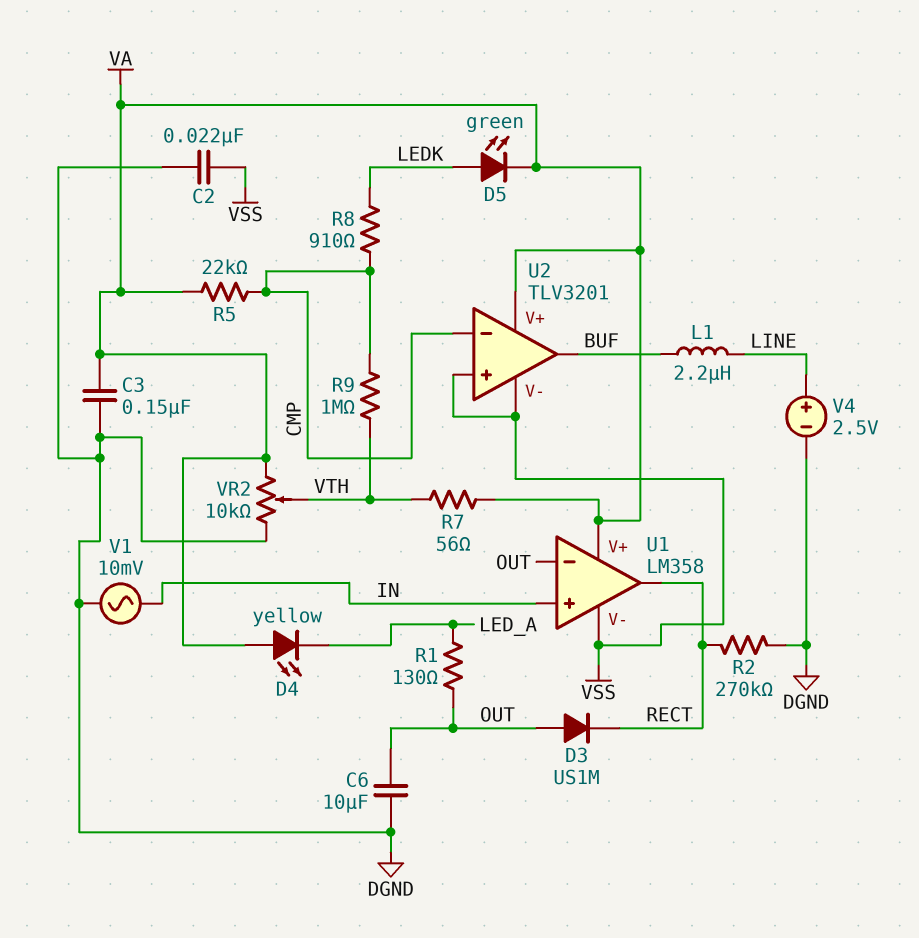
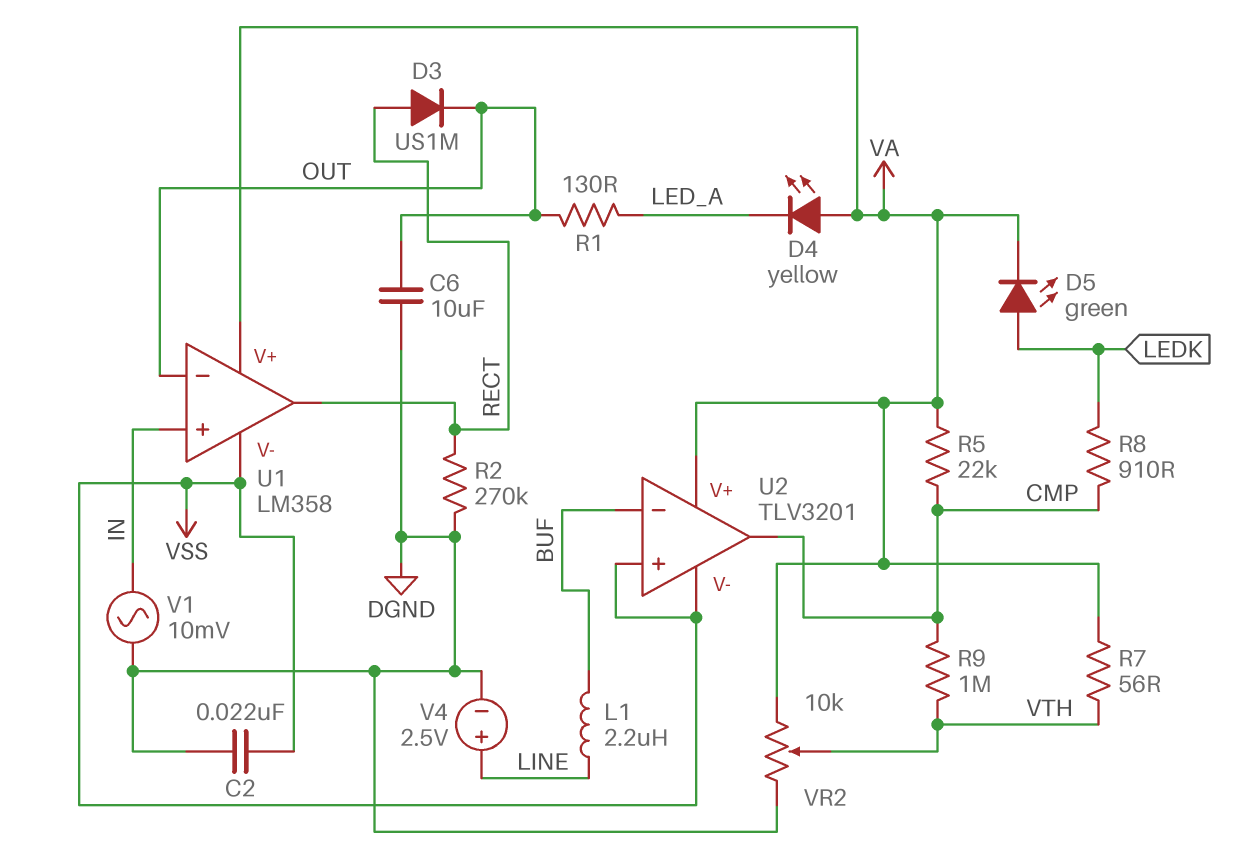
C3: 150nF (DGND, VA) -> none
D3: diode US1M (A OUT, K RECT) -> diode US1M (A RECT, K OUT)
U2 pin in-: CMP -> BUF
U2 pin out: BUF -> CMP

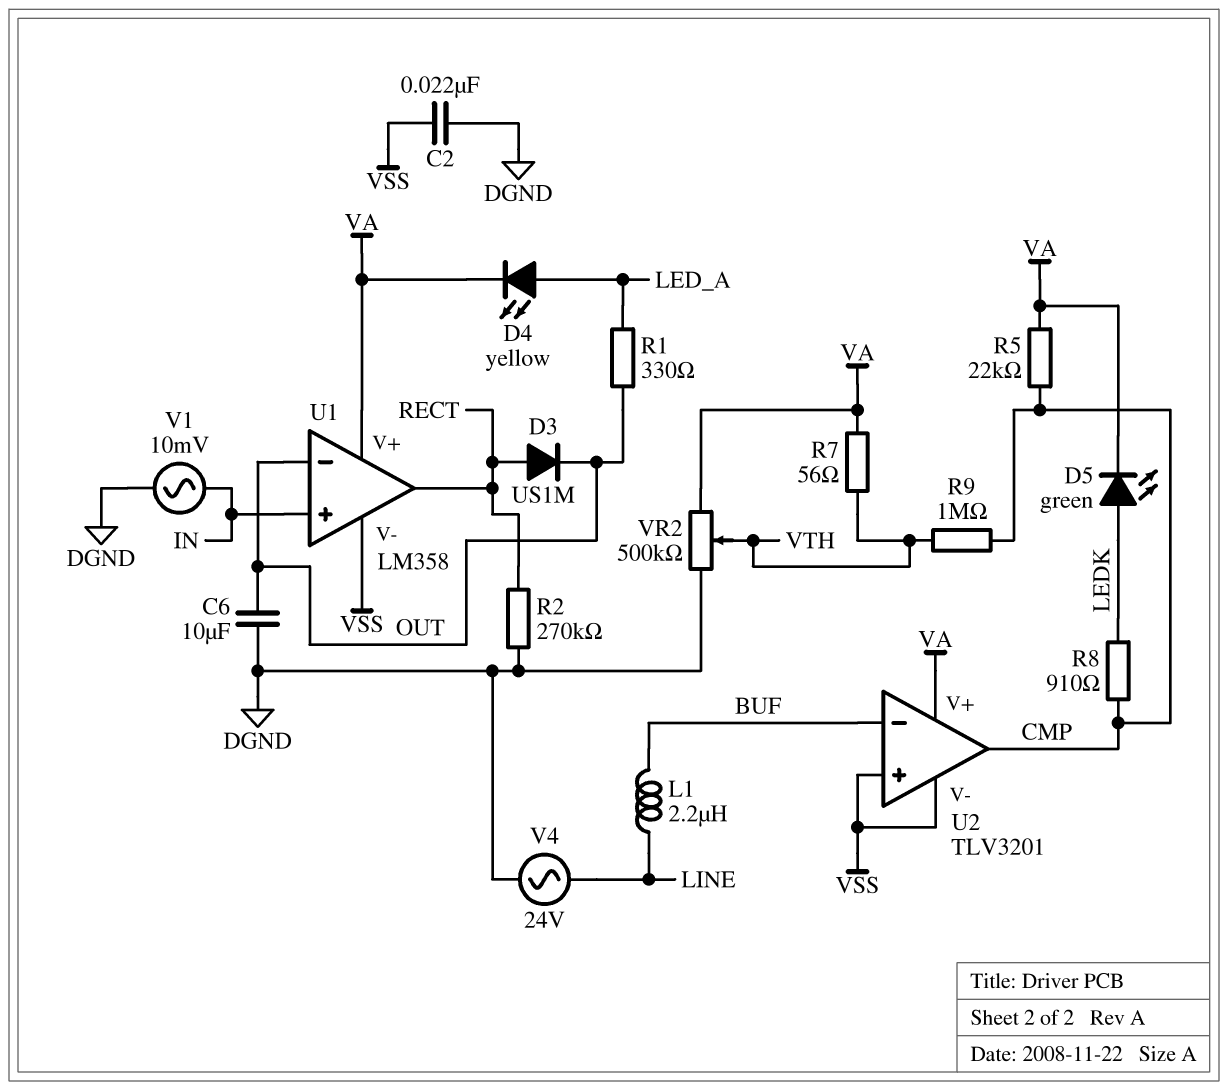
D4: LED yellow (A VA, K LED_A) -> LED yellow (A LED_A, K VA)
R1: 130 (LED_A, OUT) -> 330 (LED_A, OUT)
V4: 2.5V (plus LINE, minus DGND) -> AC 24V (DGND, LINE)
VR2: 10k (DGND, VA, wiper VTH) -> 500k (DGND, VA, wiper VTH)

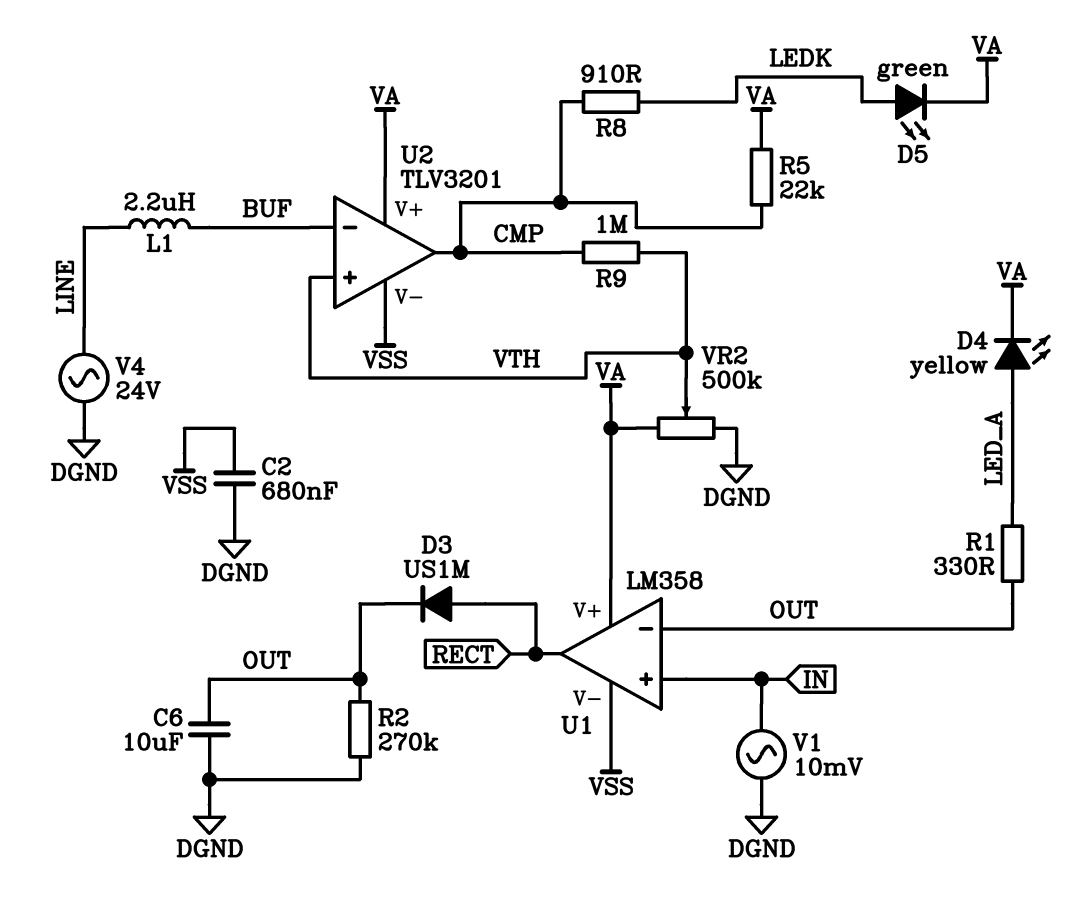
C2: 22nF (DGND, VSS) -> 680nF (DGND, VSS)
R2: 270k (DGND, RECT) -> 270k (DGND, OUT)
R7: 56 (VA, VTH) -> none
U2 pin in+: VSS -> VTH

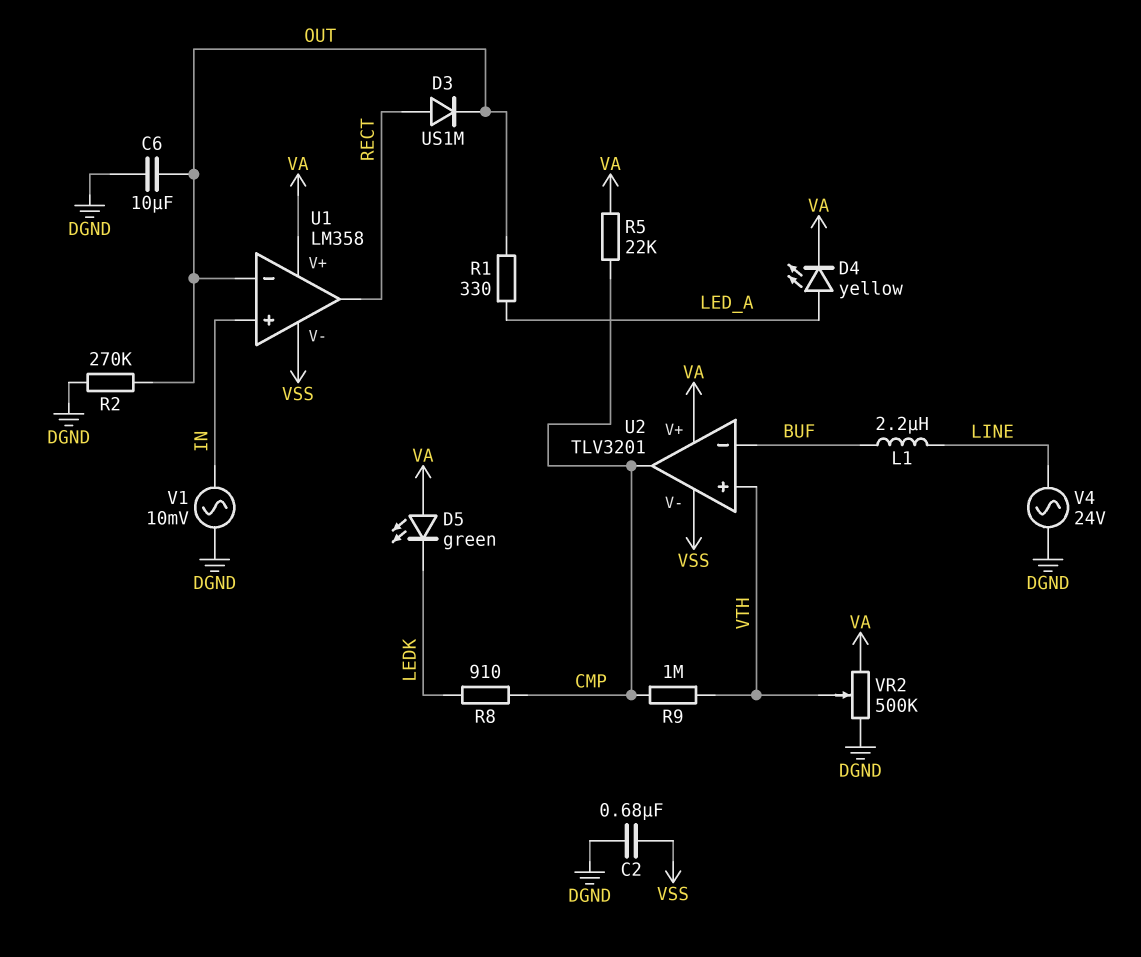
D5: LED green (A LEDK, K VA) -> LED green (A VA, K LEDK)

